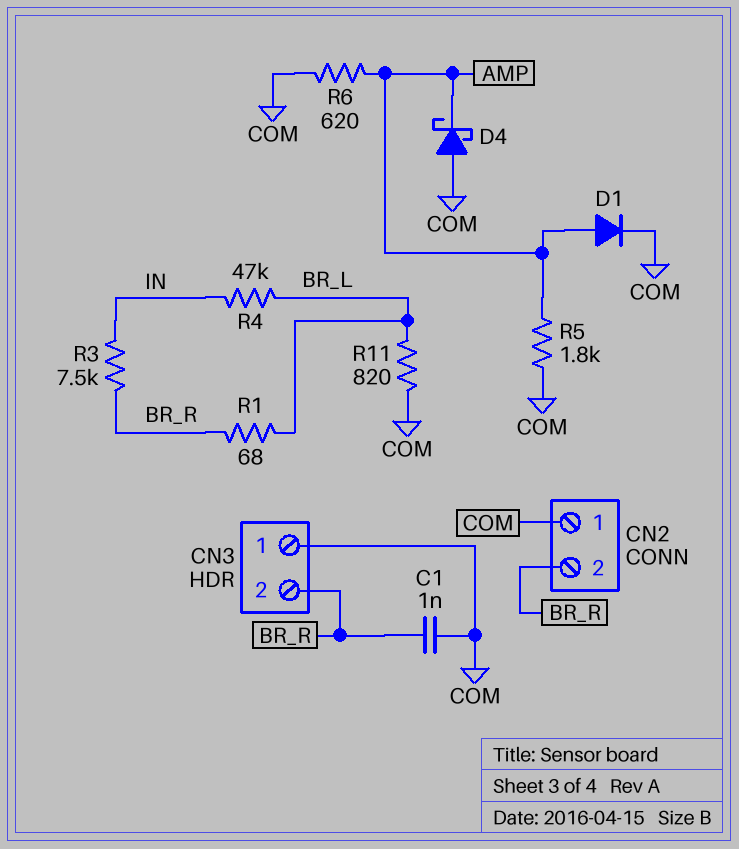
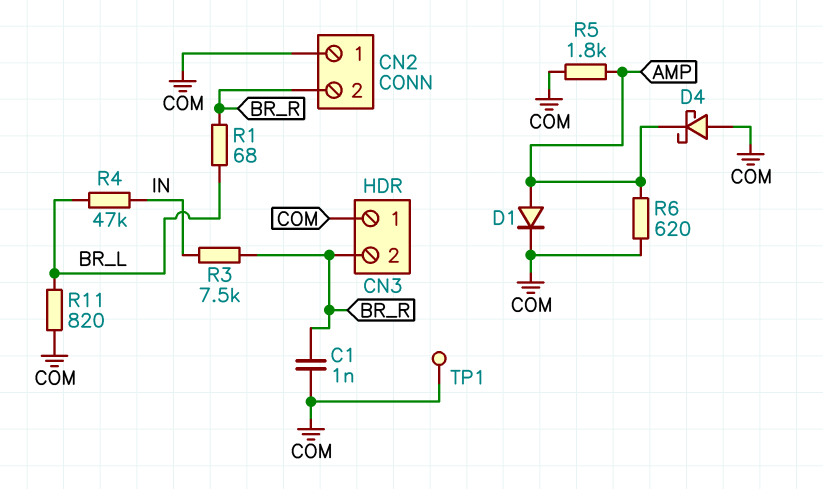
TP1: none -> test point (COM)

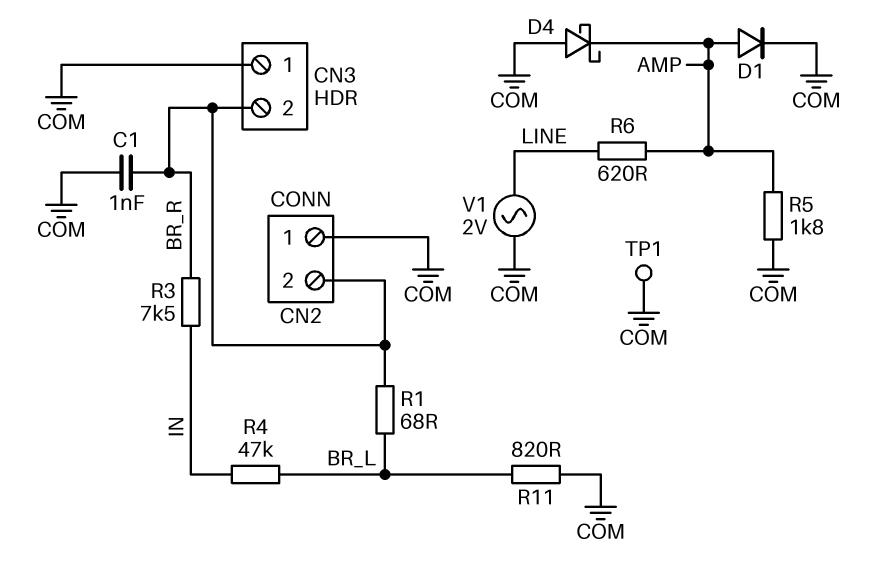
R6: 620 (AMP, COM) -> 620 (AMP, LINE)
V1: none -> AC 2V (COM, LINE)

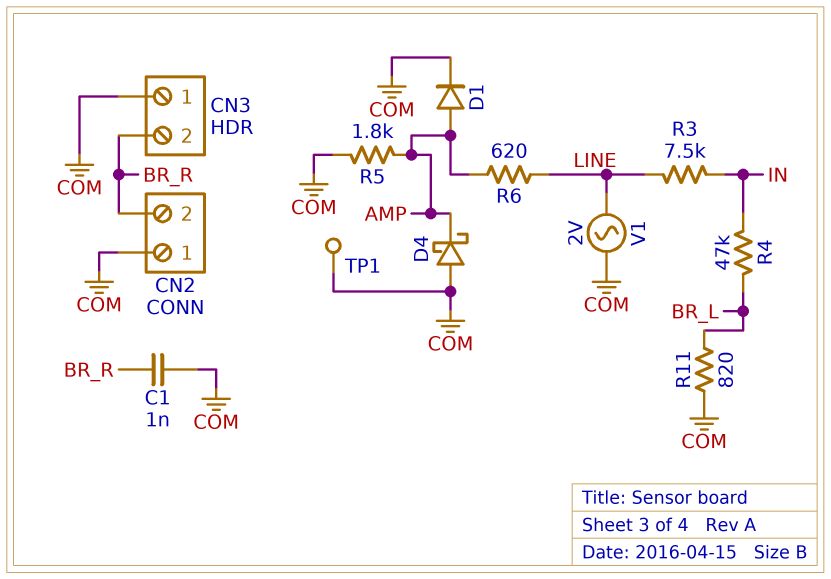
R1: 68 (BR_L, BR_R) -> none
R3: 7.5k (BR_R, IN) -> 7.5k (IN, LINE)

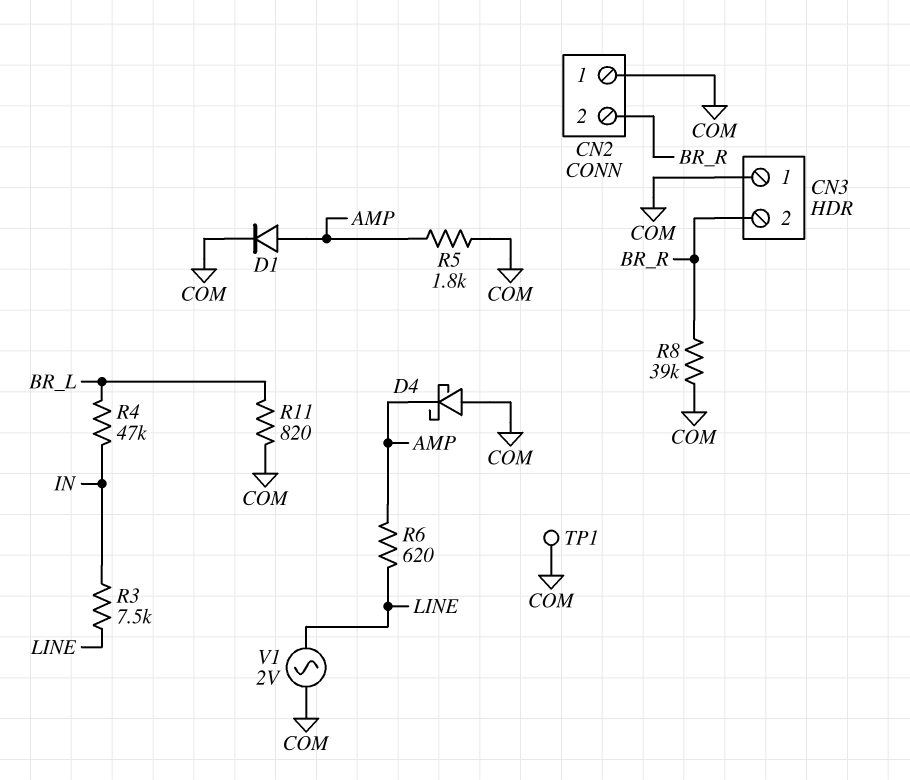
C1: 1nF (BR_R, COM) -> none
R8: none -> 39k (BR_R, COM)

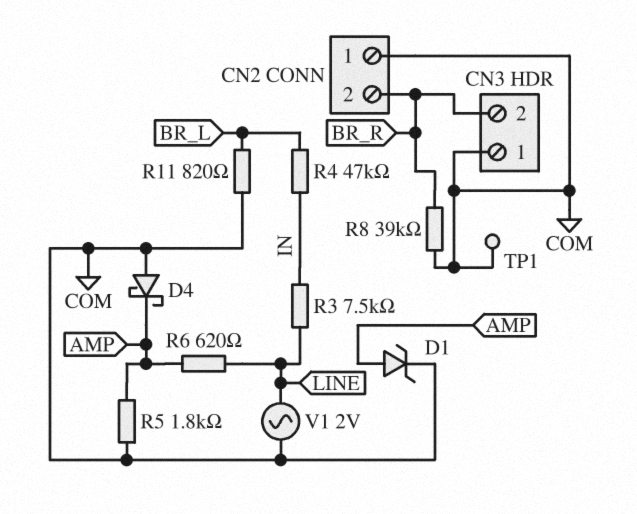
D1: diode (A AMP, K COM) -> zener (A AMP, K COM)

